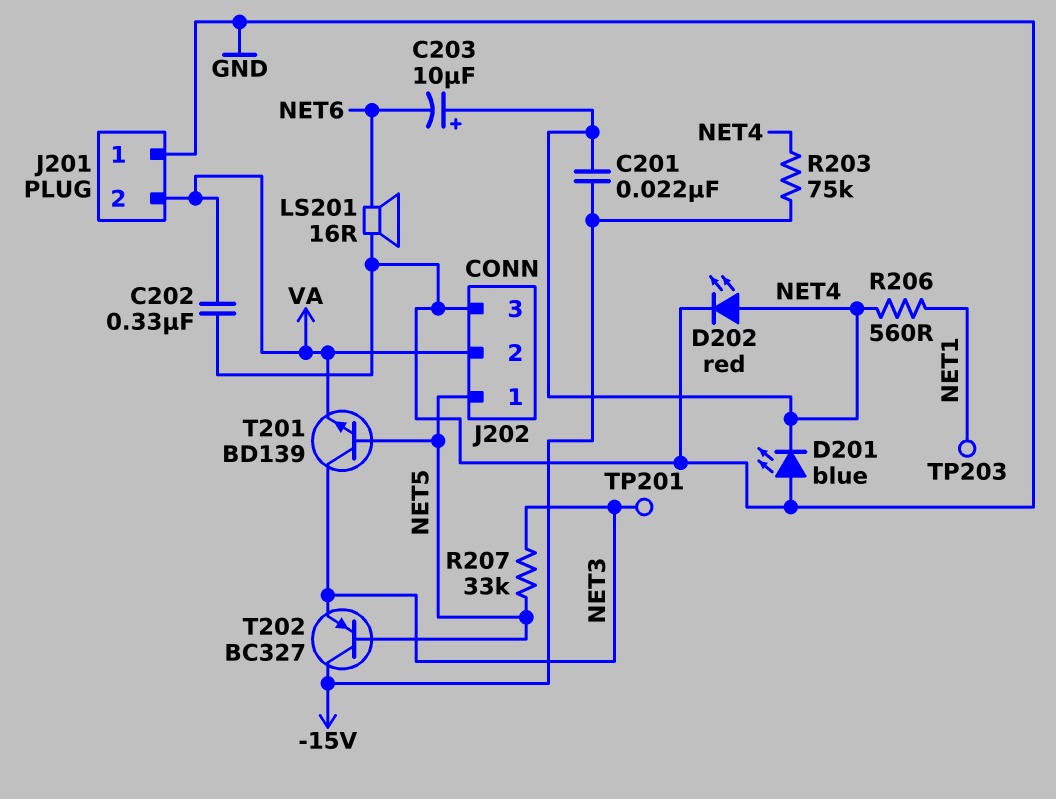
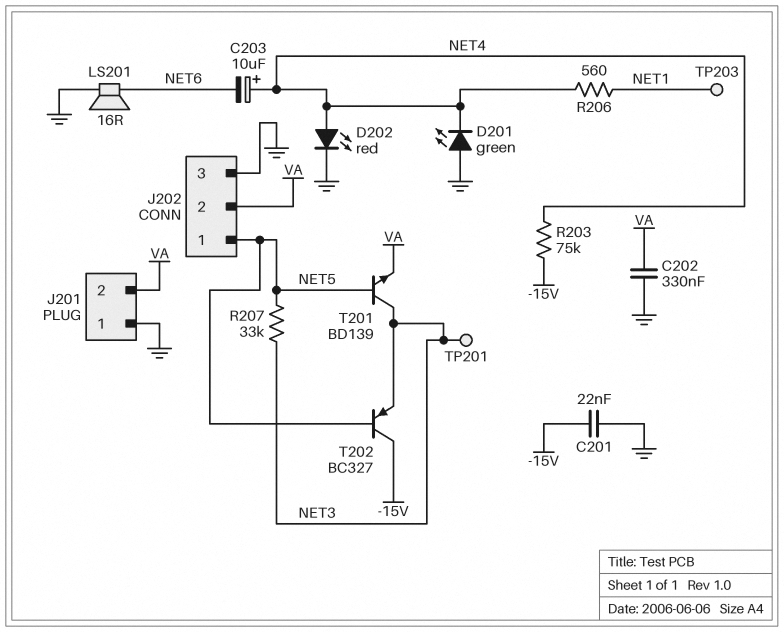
C201: 22nF (-15V, NET4) -> 22nF (-15V, GND)
D201: LED blue (A GND, K NET4) -> LED green (A GND, K NET4)

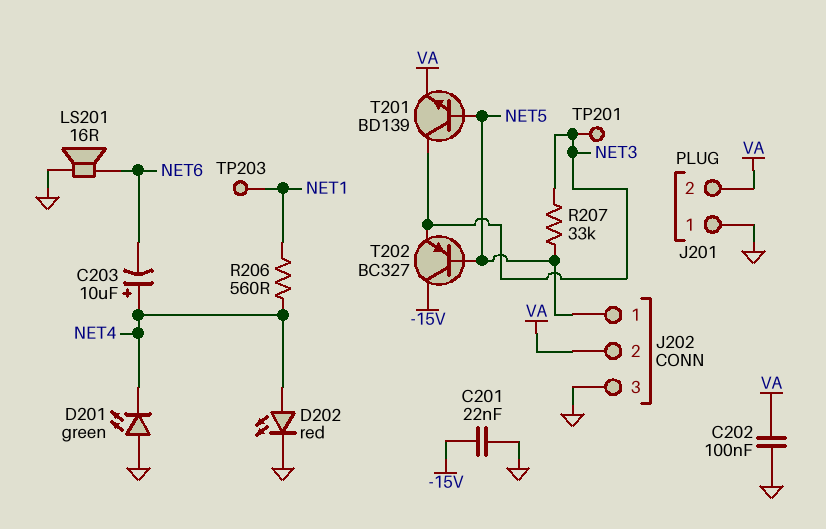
C202: 330nF (GND, VA) -> 100nF (GND, VA)
R203: 75k (-15V, NET4) -> none

